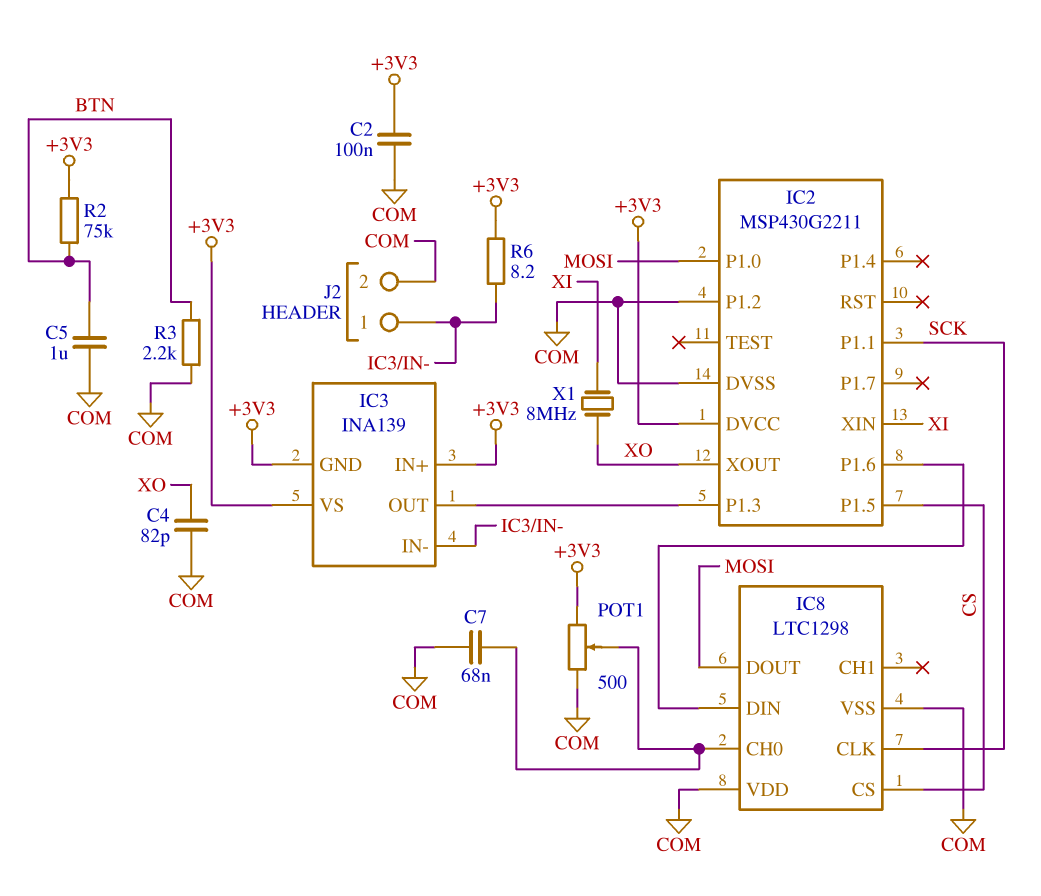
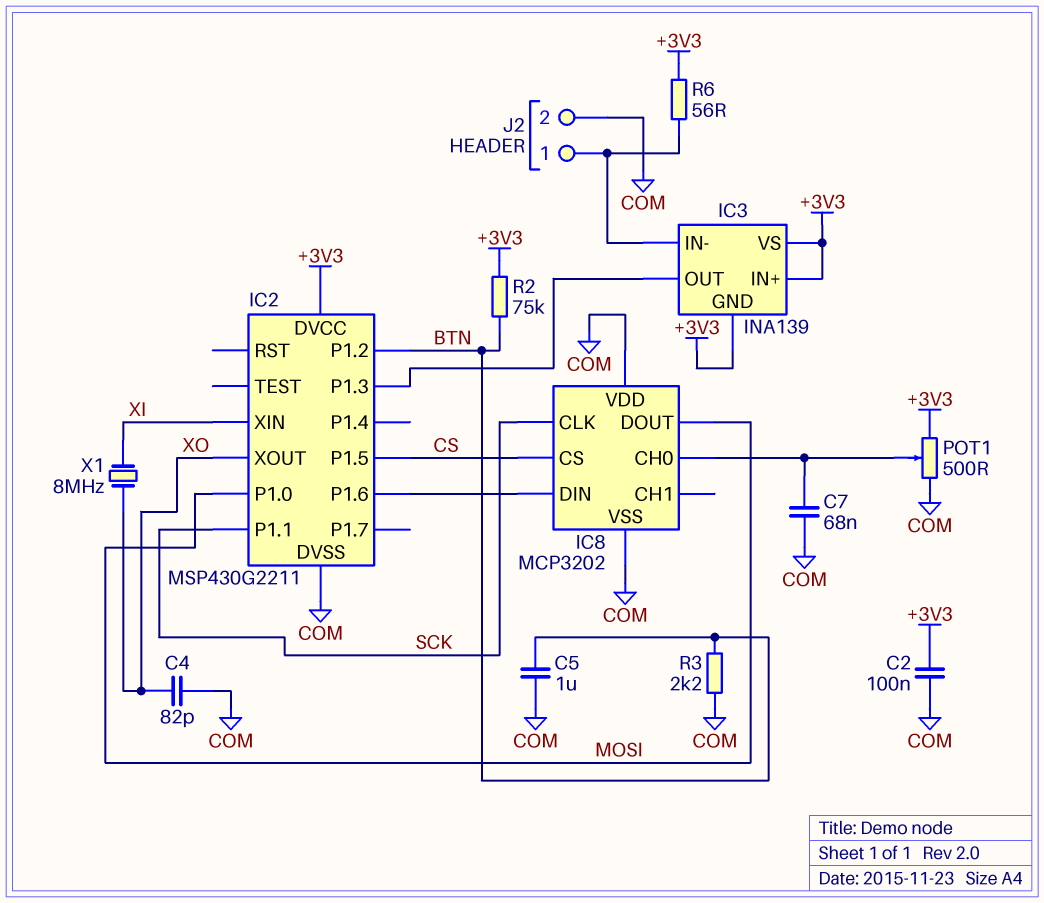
IC2 pin P1.2: COM -> BTN
IC8: LTC1298 -> MCP3202
R6: 8.2 (+3V3, IC3/IN-) -> 56 (+3V3, IC3/IN-)

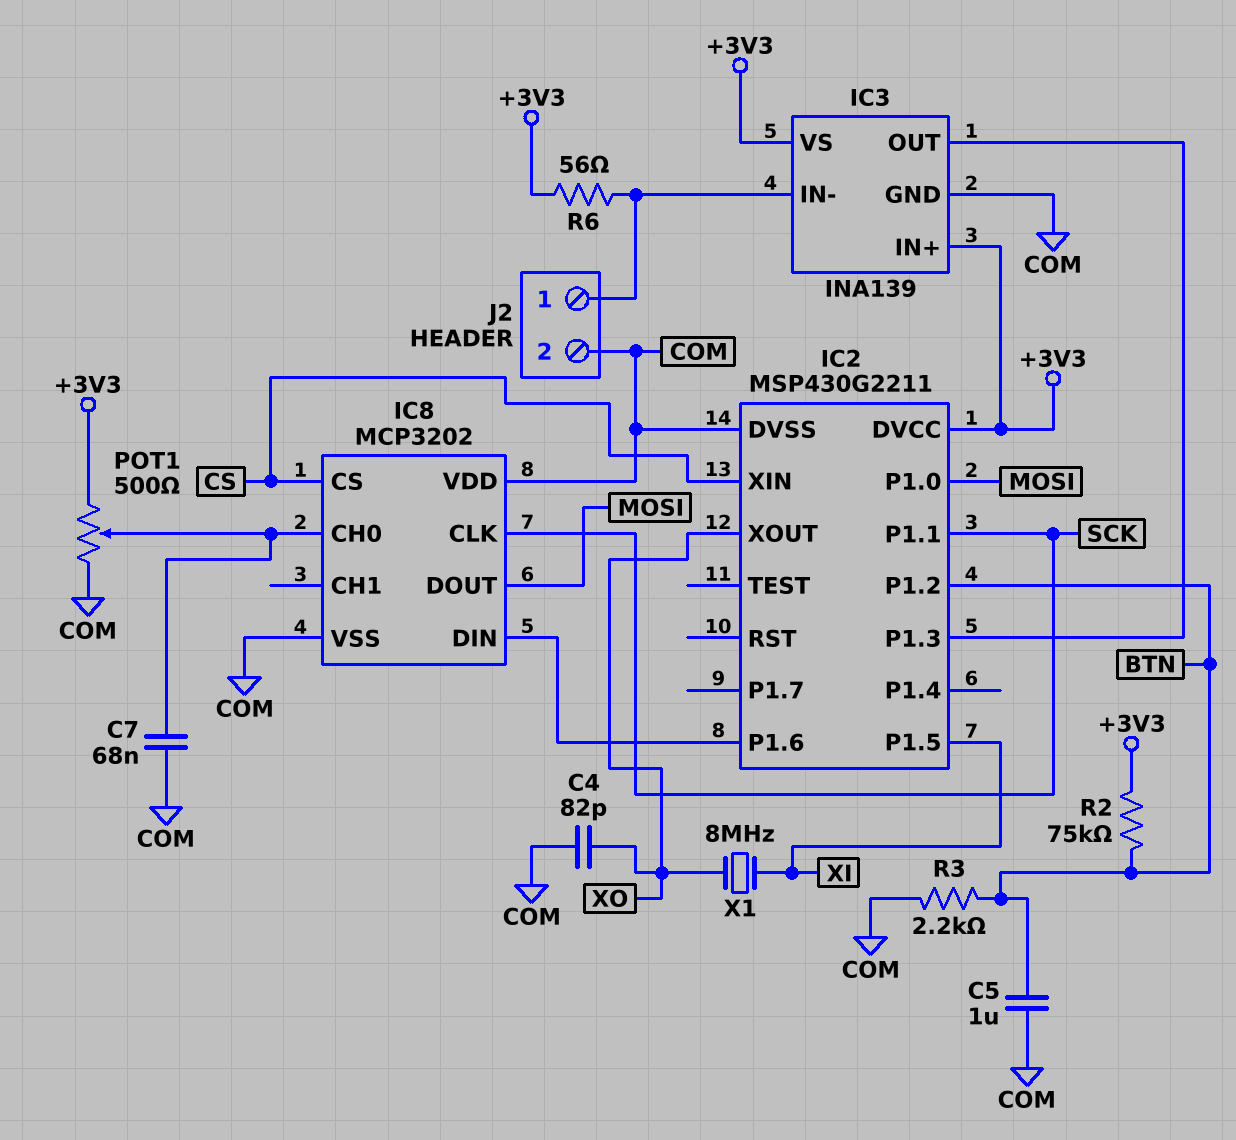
C2: 100nF (+3V3, COM) -> none
IC2 pin P1.5: CS -> XI
IC2 pin XIN: XI -> CS
IC3 pin GND: +3V3 -> COM

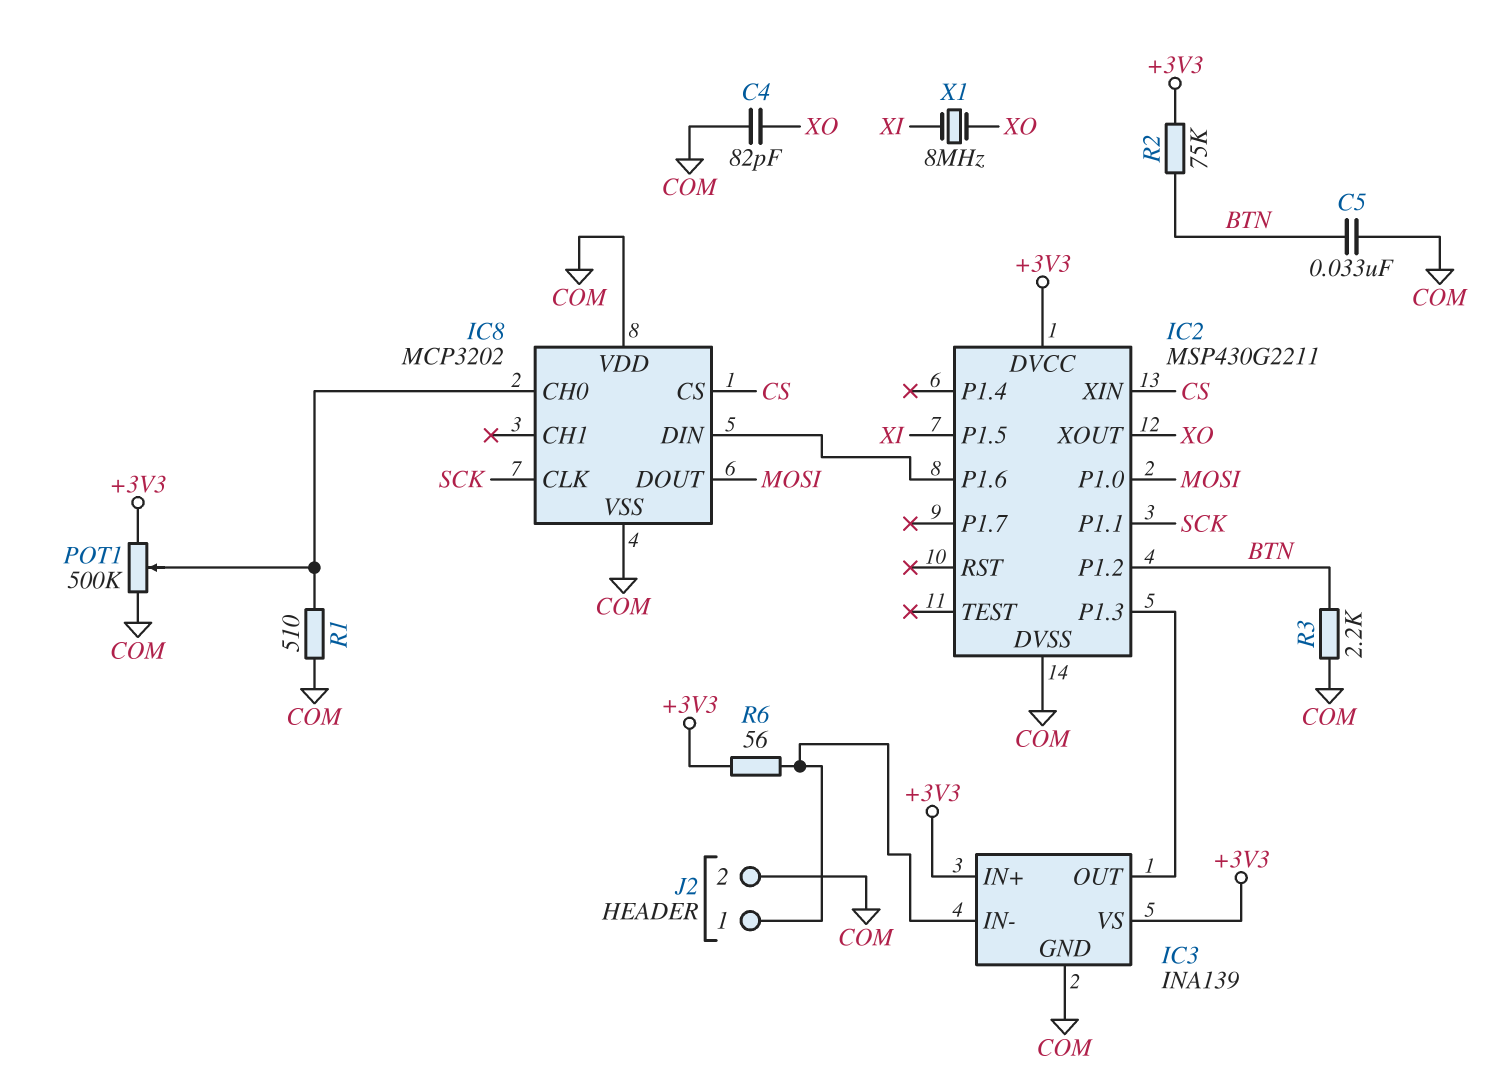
C5: 1uF (BTN, COM) -> 33nF (BTN, COM)
C7: 68nF (COM, IC8/CH0) -> none
POT1: 500 (+3V3, COM, wiper IC8/CH0) -> 500k (+3V3, COM, wiper IC8/CH0)
R1: none -> 510 (COM, IC8/CH0)

